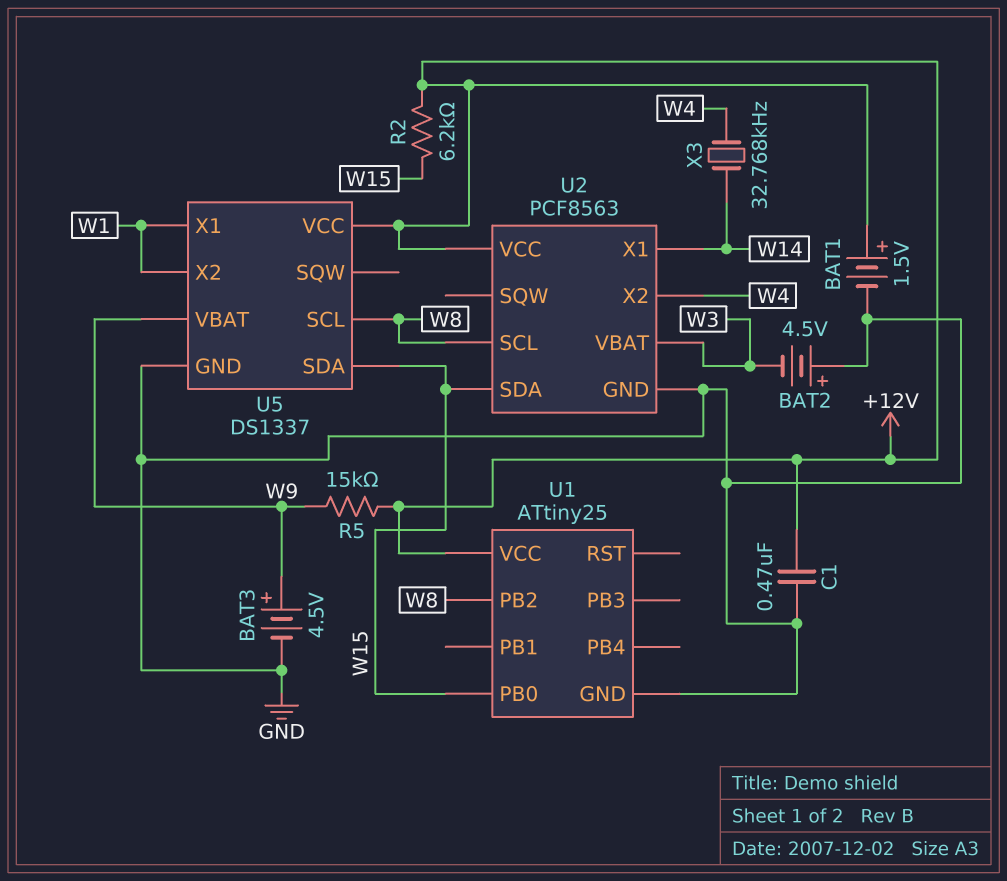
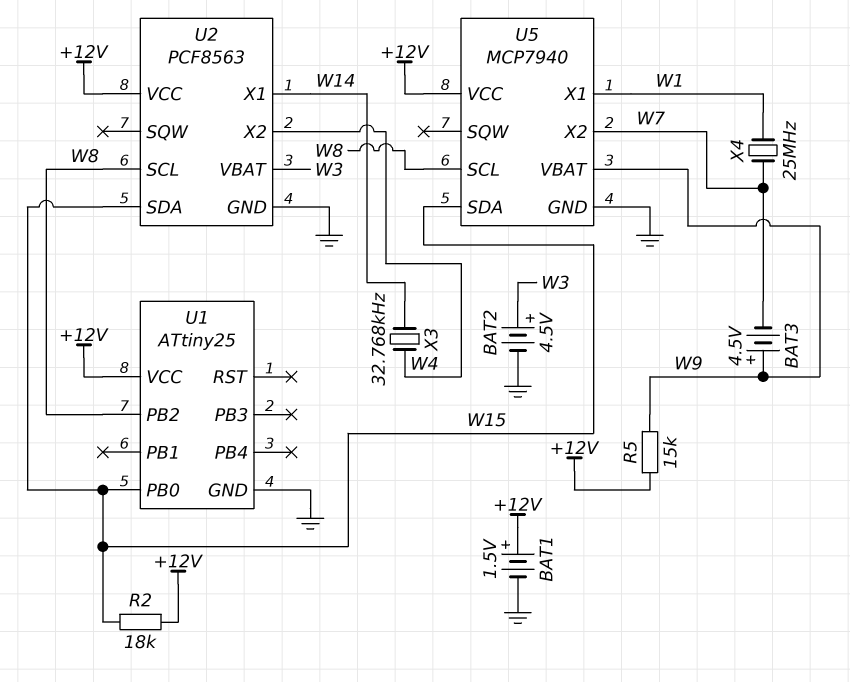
BAT2: 4.5V (plus GND, minus W3) -> 4.5V (plus W3, minus GND)
BAT3: 4.5V (plus W9, minus GND) -> 4.5V (plus W9, minus W7)
C1: 470nF (+12V, GND) -> none
R2: 6.2k (+12V, W15) -> 18k (+12V, W15)
U5: DS1337 -> MCP7940
U5 pin X2: W1 -> W7
X4: none -> 25MHz (W1, W7)

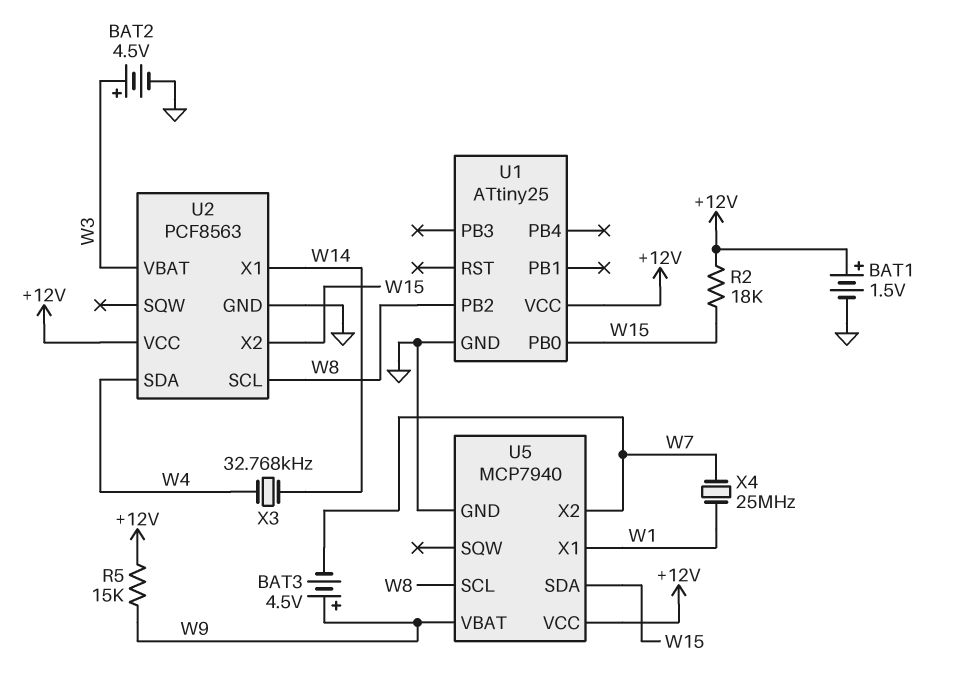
U2 pin SDA: W15 -> W4
U2 pin X2: W4 -> W15

